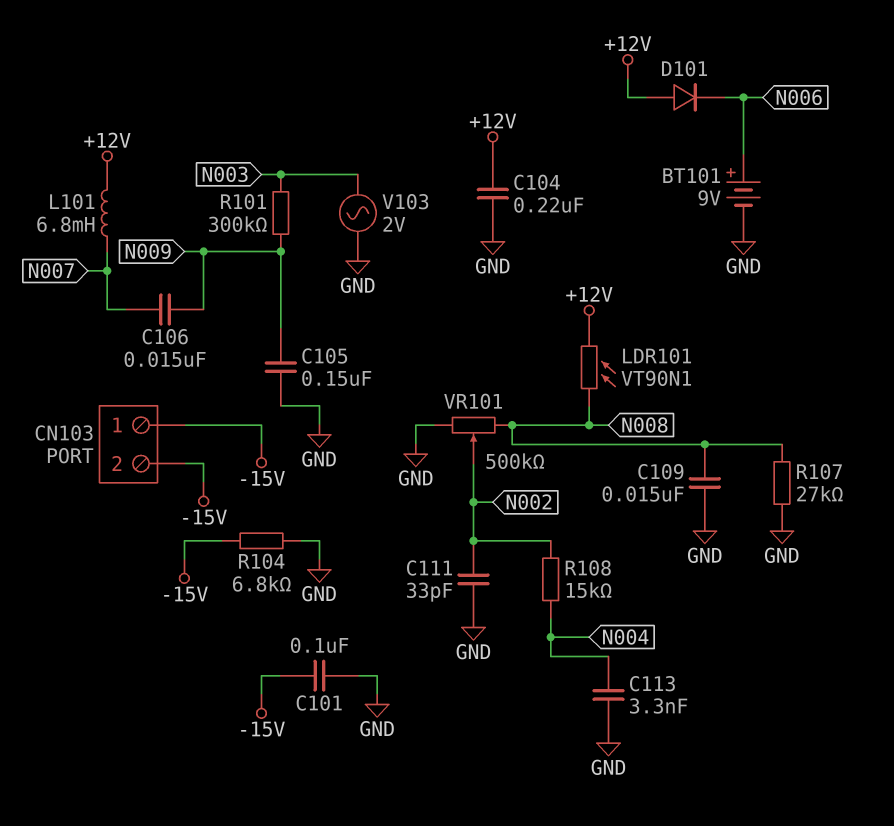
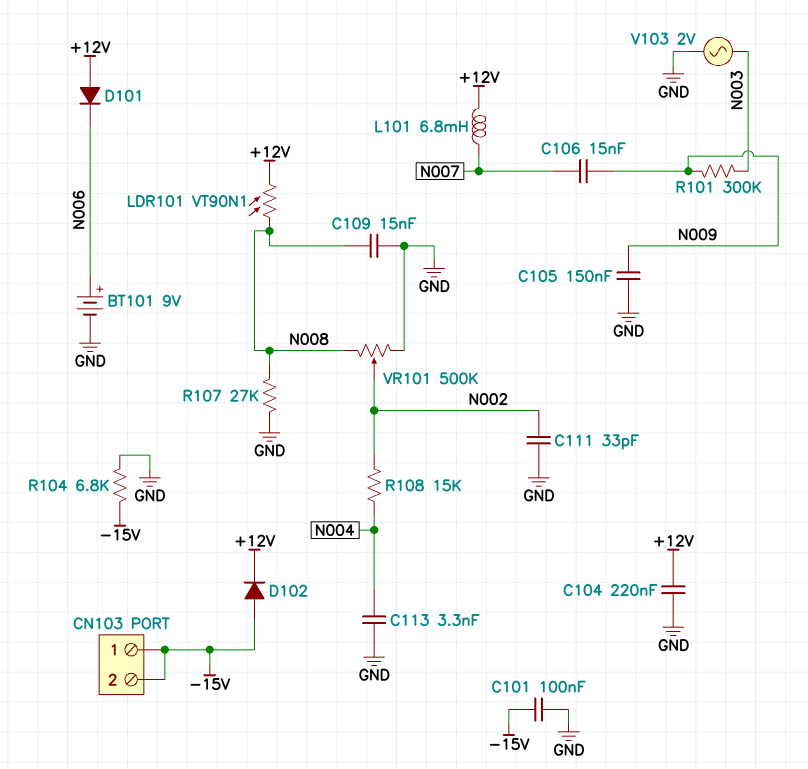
D102: none -> diode (A -15V, K +12V)

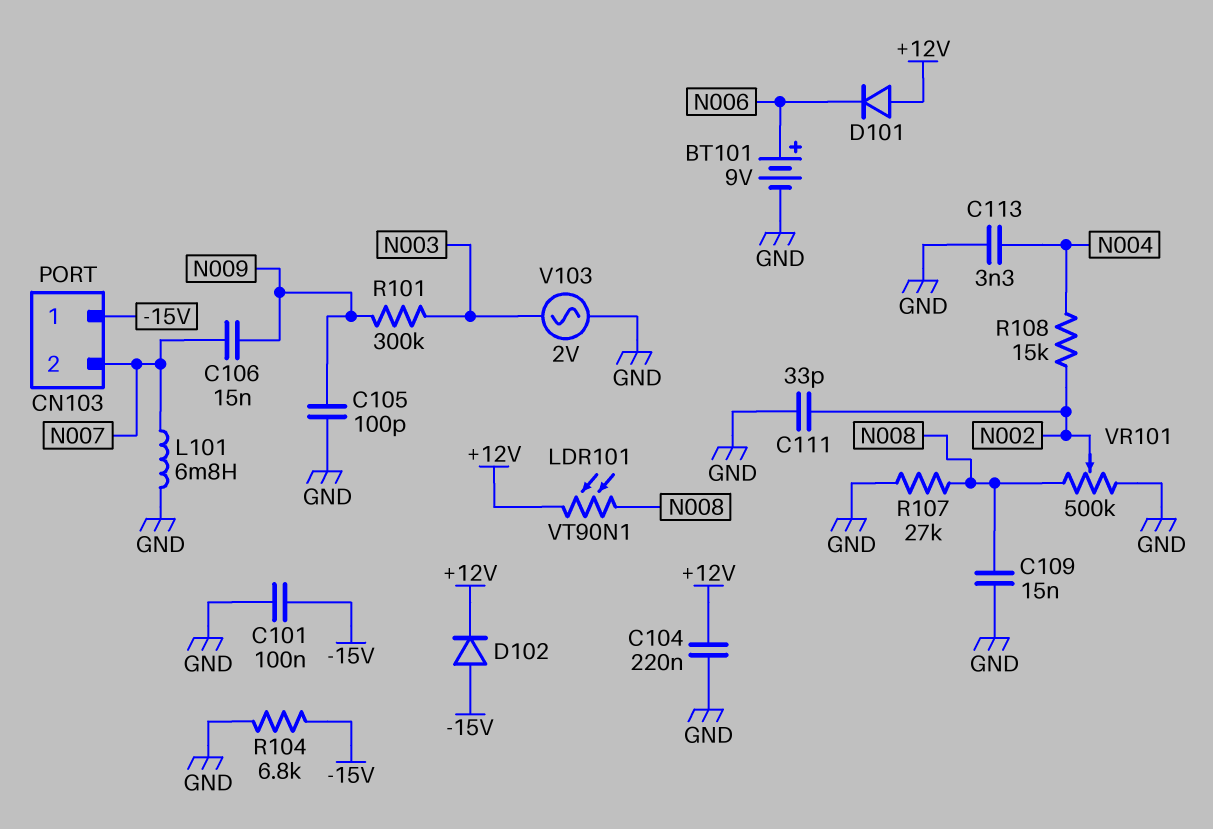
C105: 150nF (GND, N009) -> 100pF (GND, N009)
CN103 pin 2: -15V -> N007
L101: 6.8mH (+12V, N007) -> 6.8mH (GND, N007)

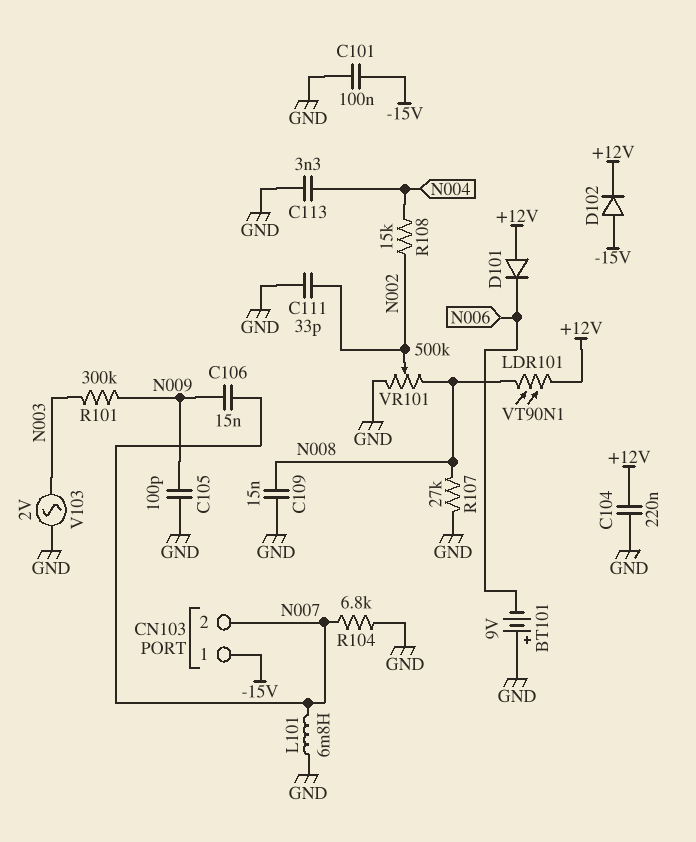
BT101: 9V (plus N006, minus GND) -> 9V (plus GND, minus N006)
R104: 6.8k (-15V, GND) -> 6.8k (GND, N007)

